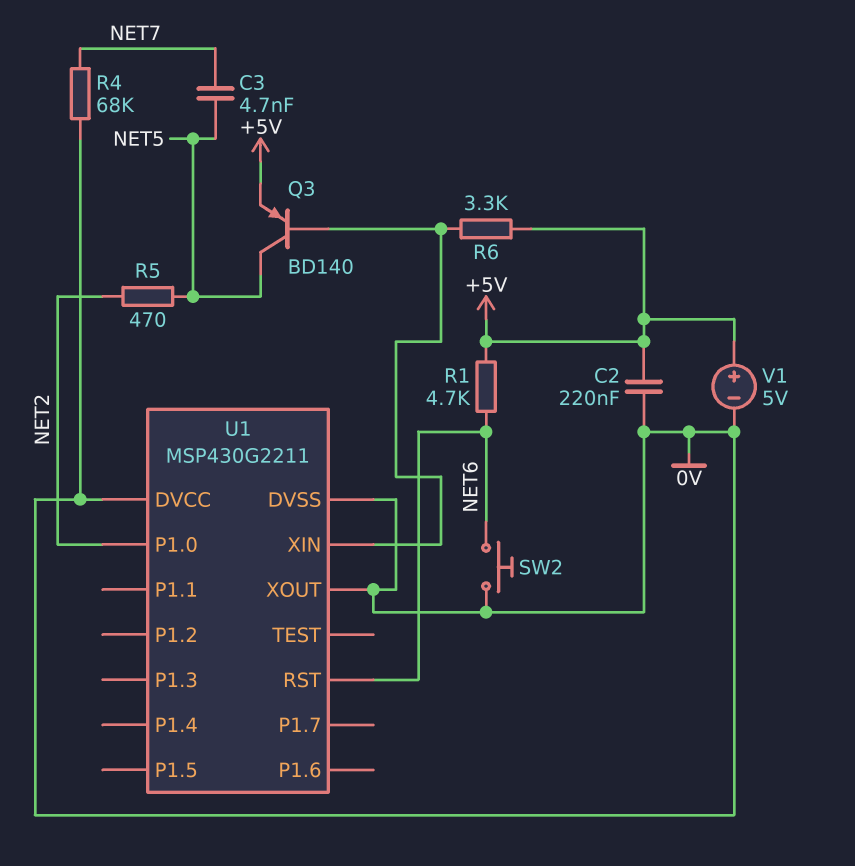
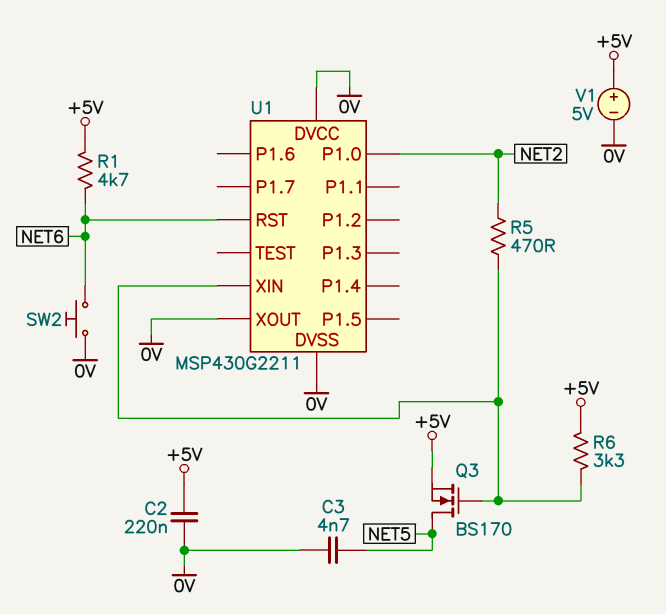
C3: 4.7nF (NET5, NET7) -> 4.7nF (0V, NET5)
Q3: PNP BD140 (B U1/XIN, C NET5, E +5V) -> NMOS BS170 (G U1/XIN, D NET5, S +5V)
R4: 68k (0V, NET7) -> none
R5: 470 (NET2, NET5) -> 470 (NET2, U1/XIN)

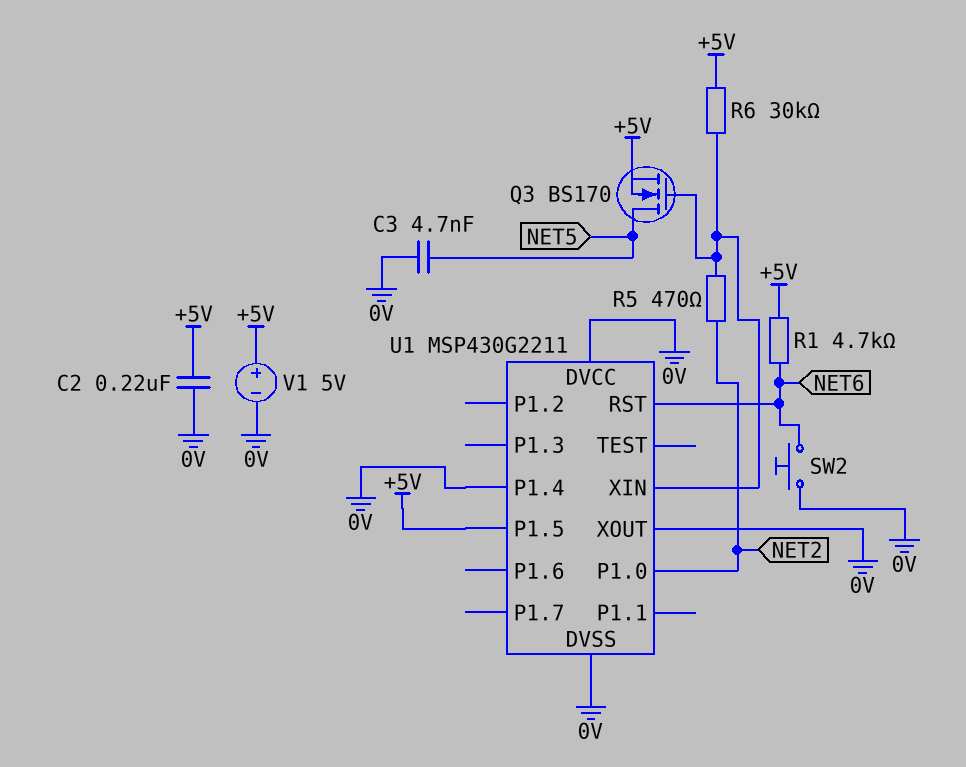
R6: 3.3k (+5V, U1/XIN) -> 30k (+5V, U1/XIN)
U1 pin P1.4: none -> 0V
U1 pin P1.5: none -> +5V

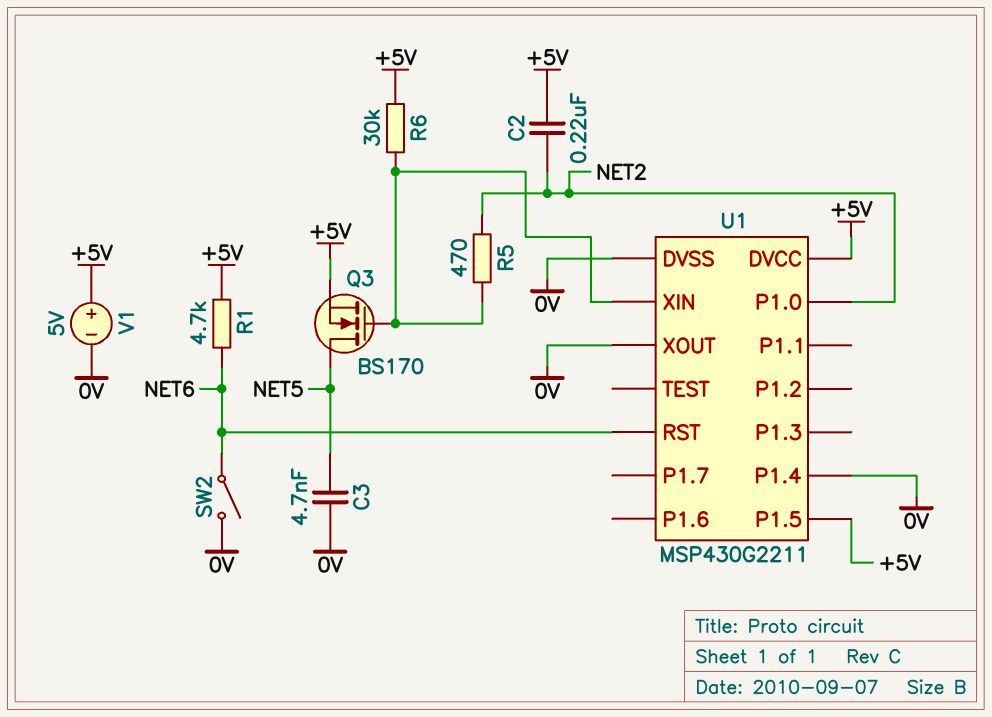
C2: 220nF (+5V, 0V) -> 220nF (+5V, NET2)
SW2: button (0V, NET6) -> switch (0V, NET6)
U1 pin DVCC: 0V -> +5V

